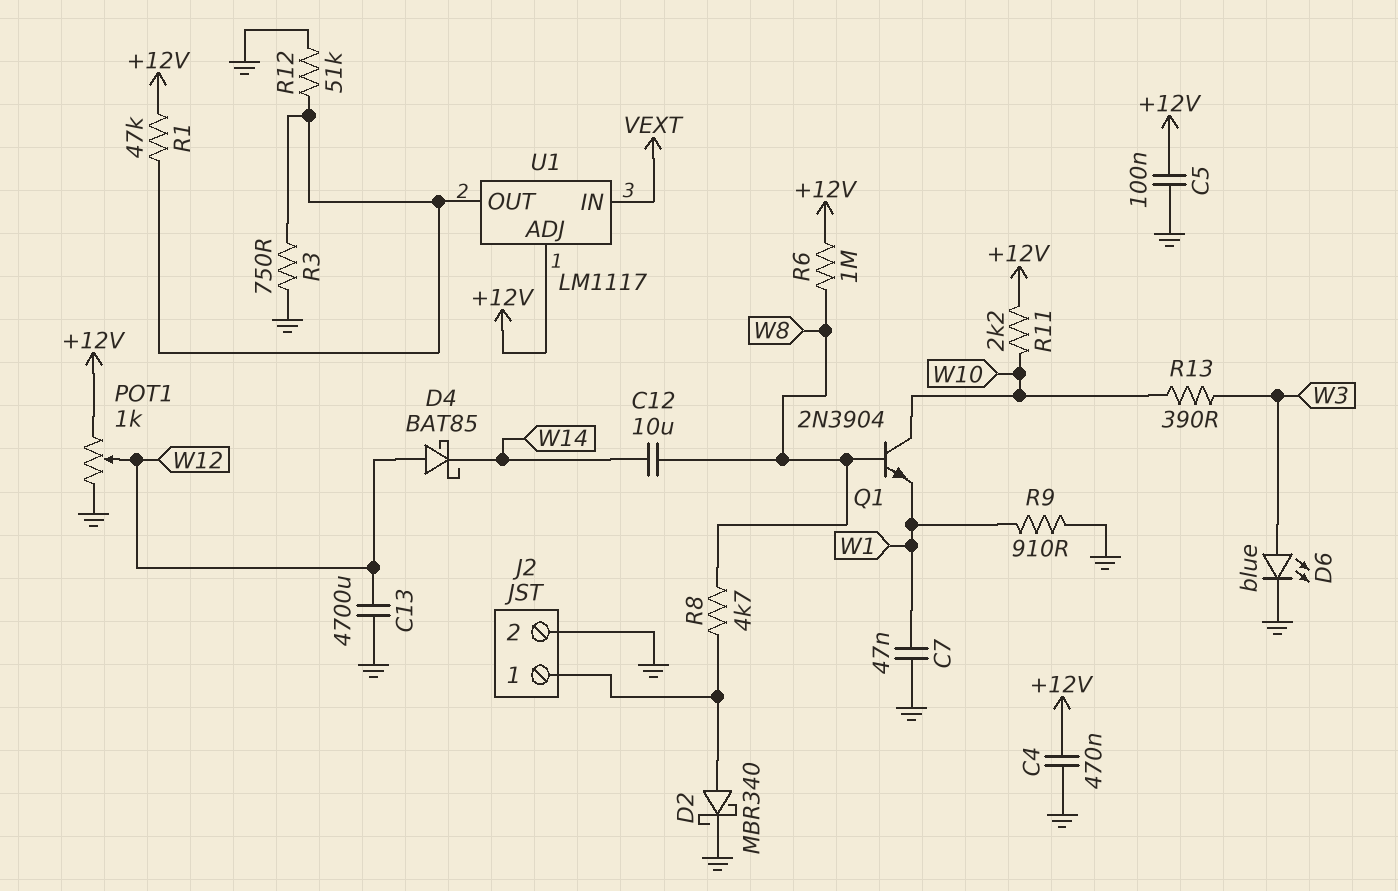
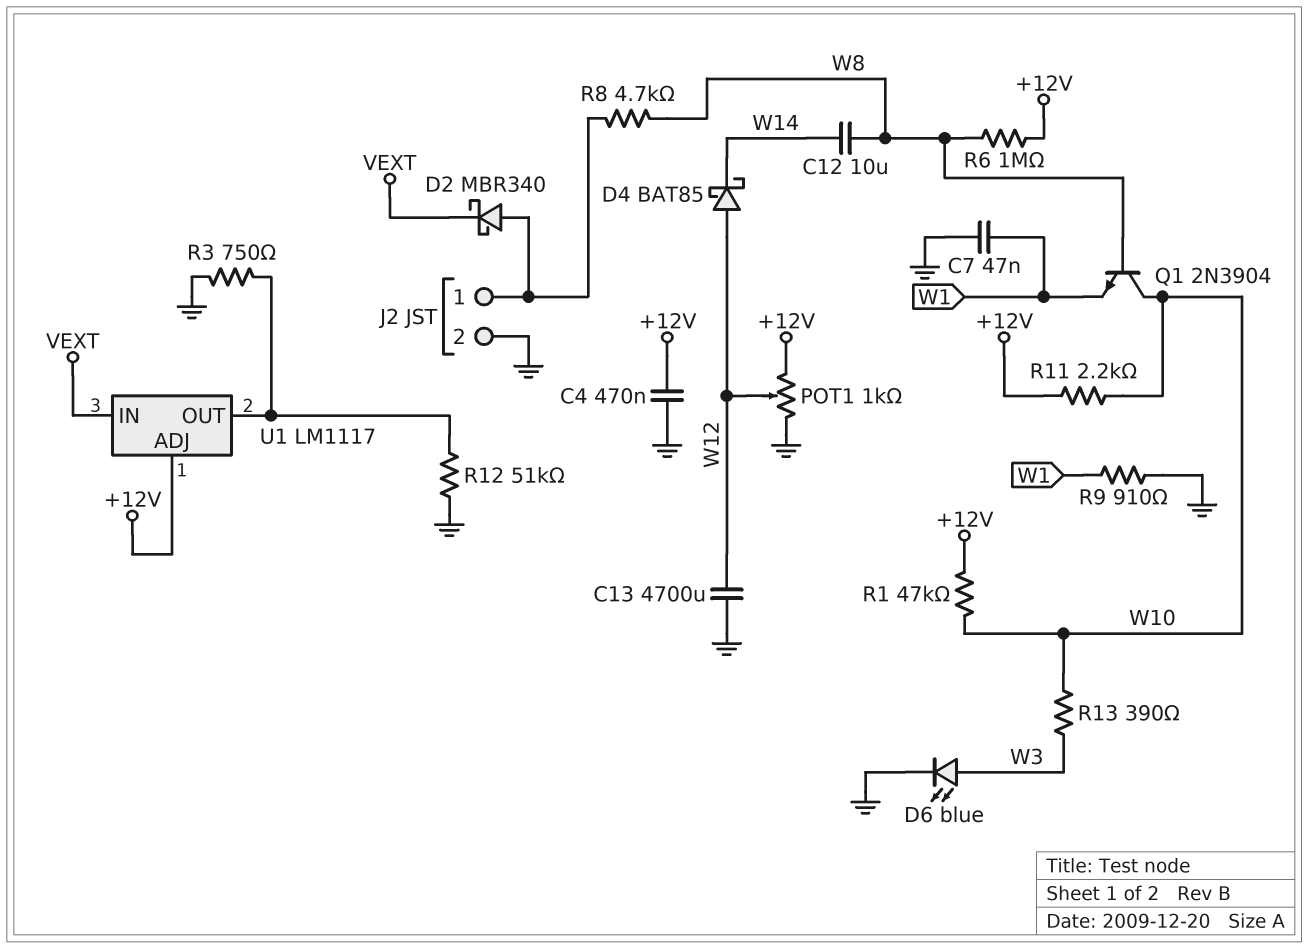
C5: 100nF (+12V, GND) -> none
D2: schottky MBR340 (A J2/1, K GND) -> schottky MBR340 (A J2/1, K VEXT)
R1: 47k (+12V, U1/OUT) -> 47k (+12V, W10)

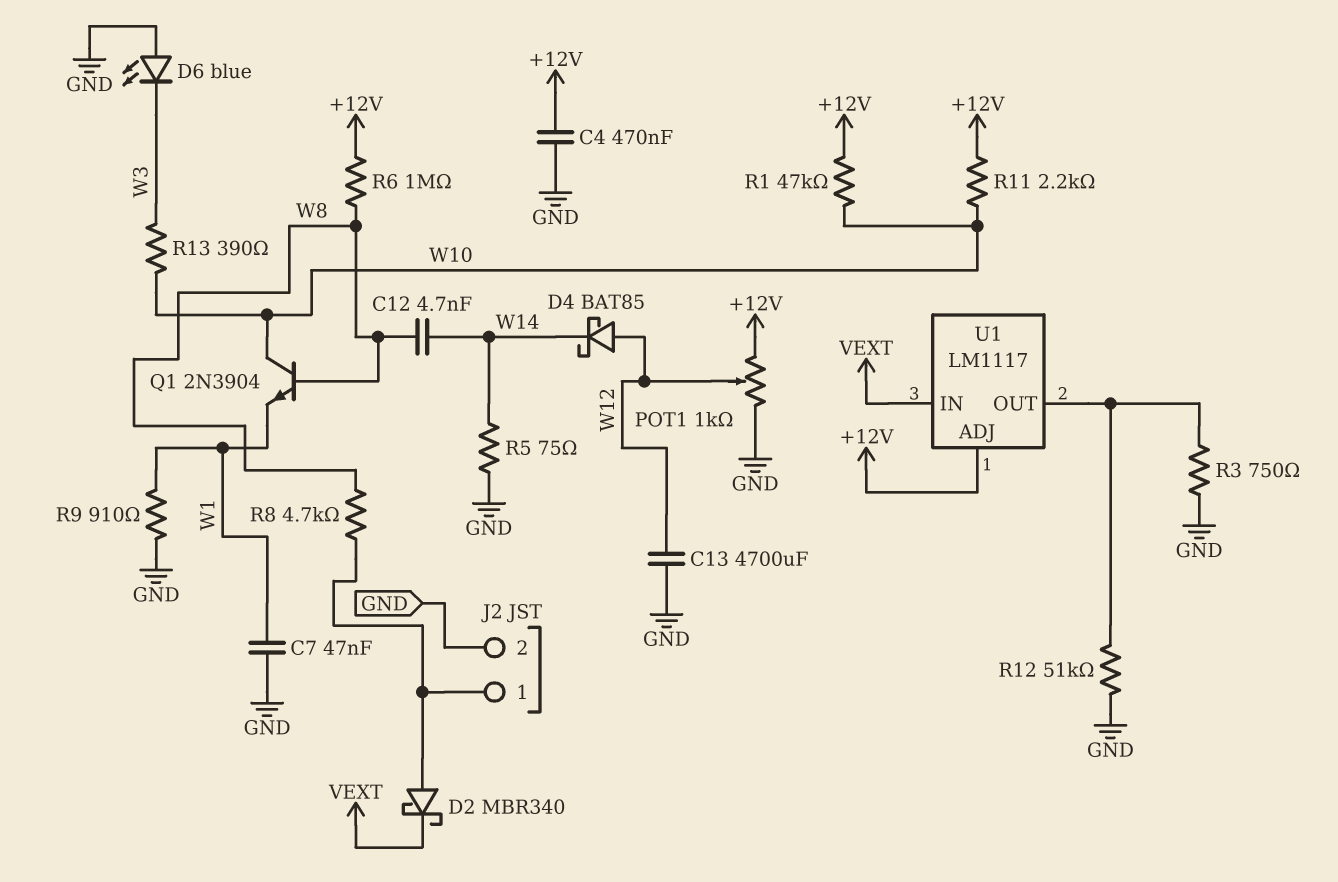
C12: 10uF (W8, W14) -> 4.7nF (W8, W14)
D6: LED blue (A W3, K GND) -> LED blue (A GND, K W3)
R5: none -> 75 (GND, W14)

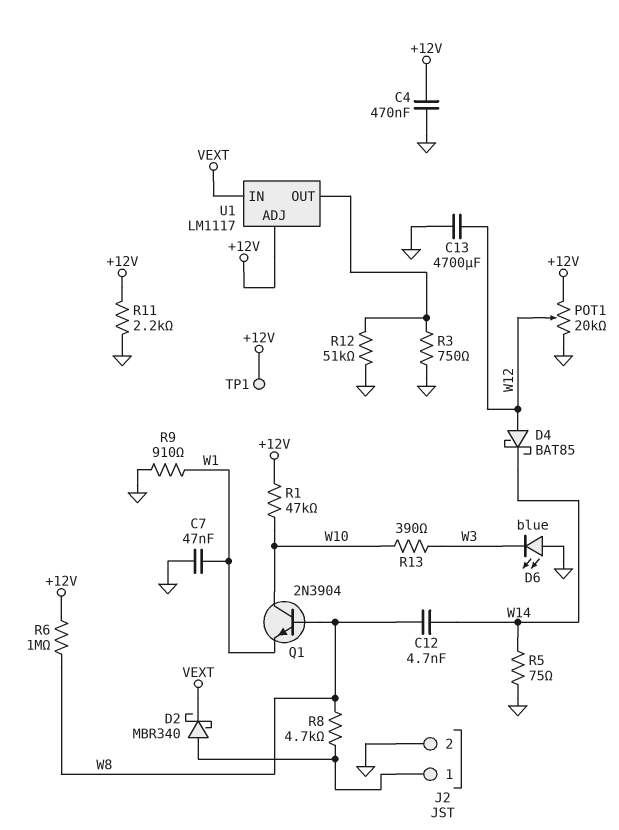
POT1: 1k (+12V, GND, wiper W12) -> 20k (+12V, GND, wiper W12)
R11: 2.2k (+12V, W10) -> 2.2k (+12V, GND)
TP1: none -> test point (+12V)

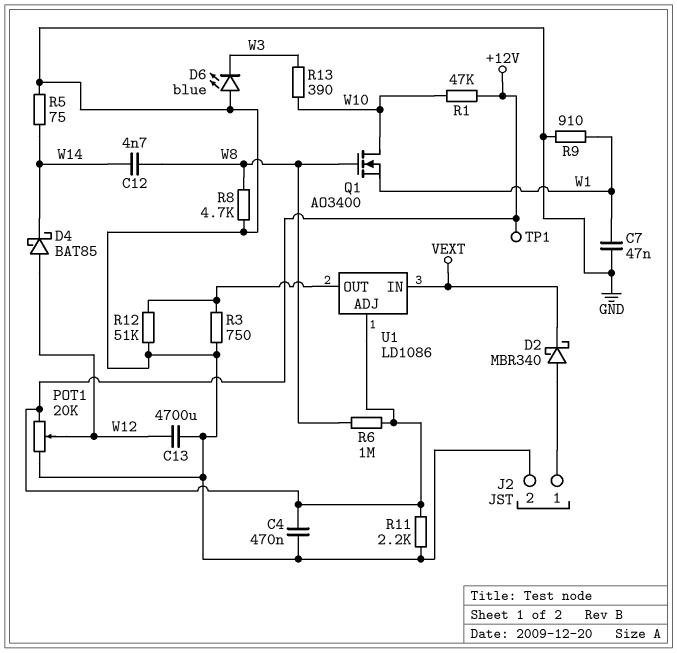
Q1: NPN 2N3904 (B W8, C W10, E W1) -> NMOS AO3400 (G W8, D W10, S W1)
R8: 4.7k (J2/1, W8) -> 4.7k (GND, W8)
U1: LM1117 -> LD1086

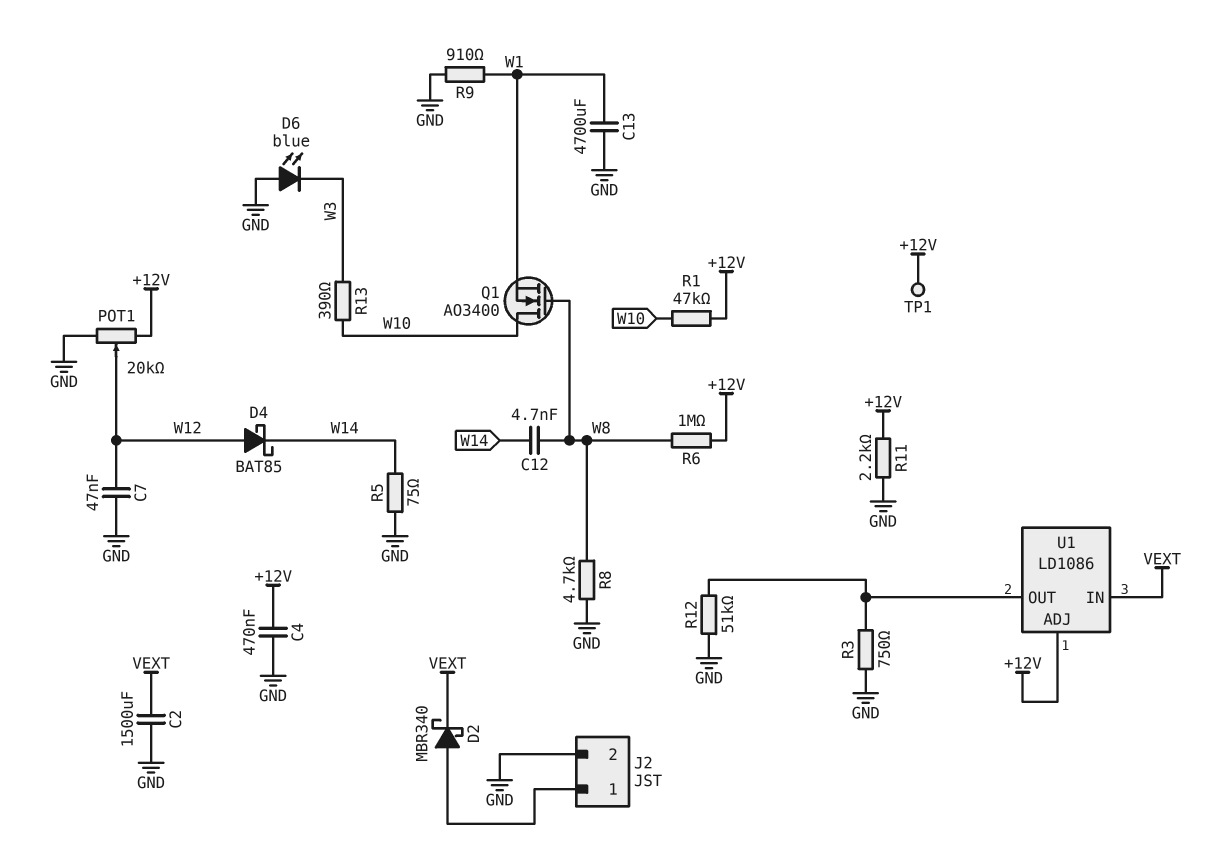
C2: none -> 1500uF (GND, VEXT)
C7: 47nF (GND, W1) -> 47nF (GND, W12)
C13: 4700uF (GND, W12) -> 4700uF (GND, W1)

